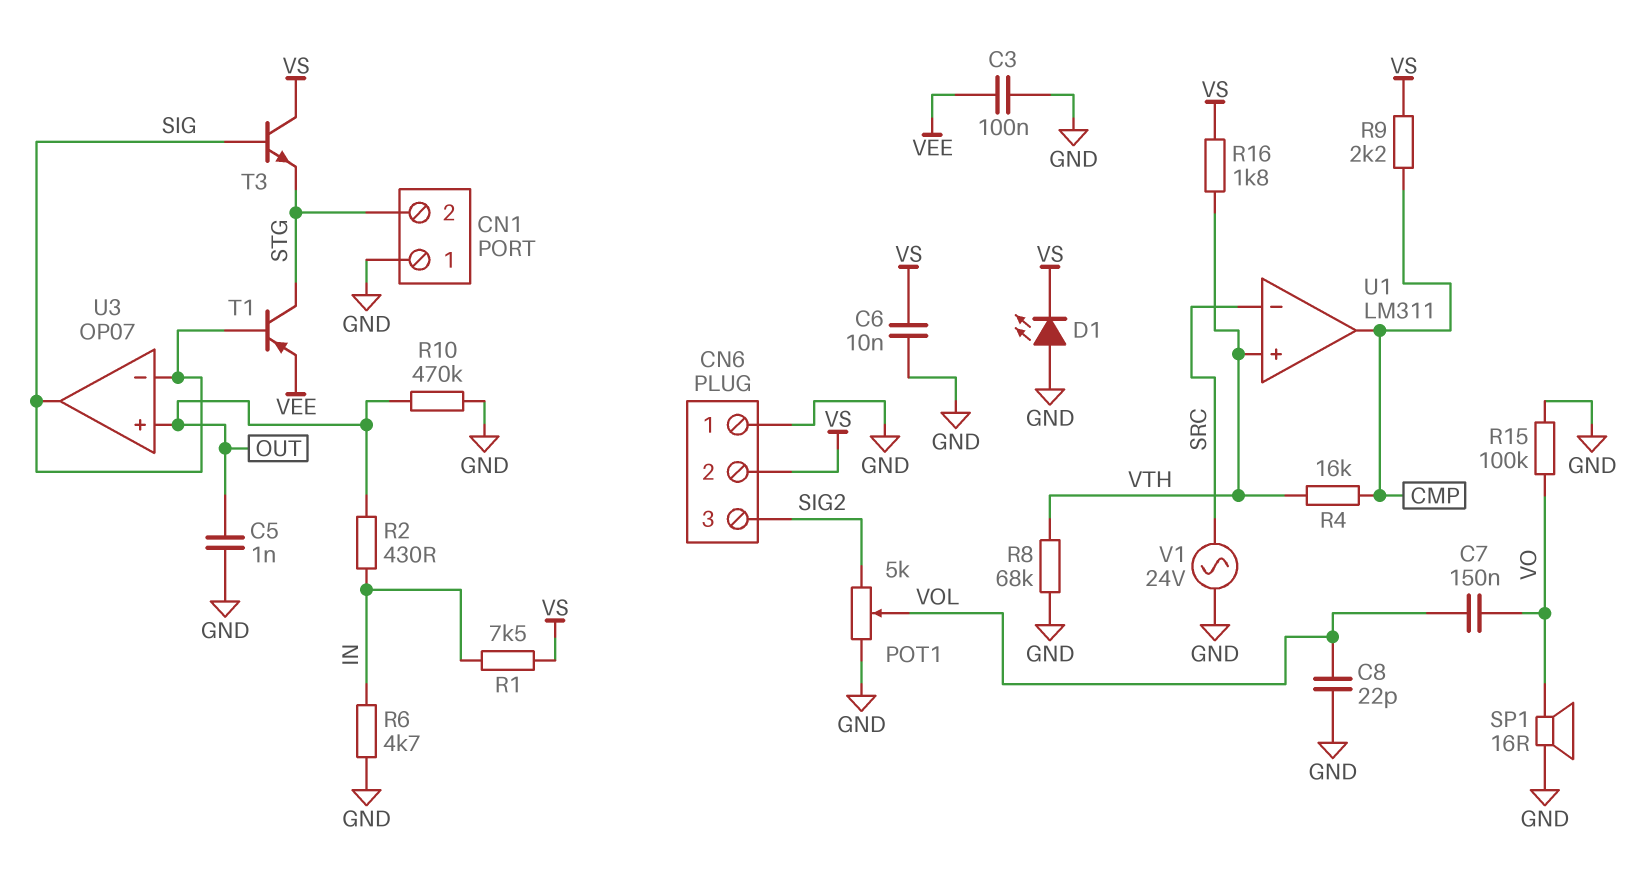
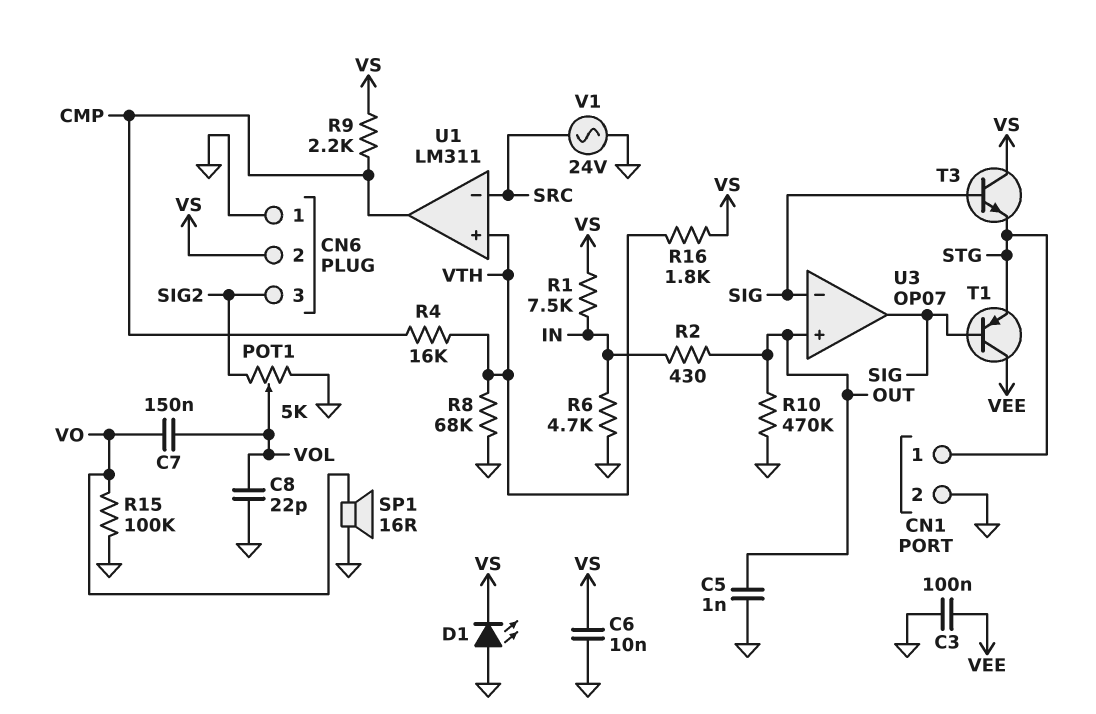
CN1 pin 1: GND -> STG
CN1 pin 2: STG -> GND
T1: PNP (B SIG, C STG, E VEE) -> PNP (B SIG, C VEE, E STG)

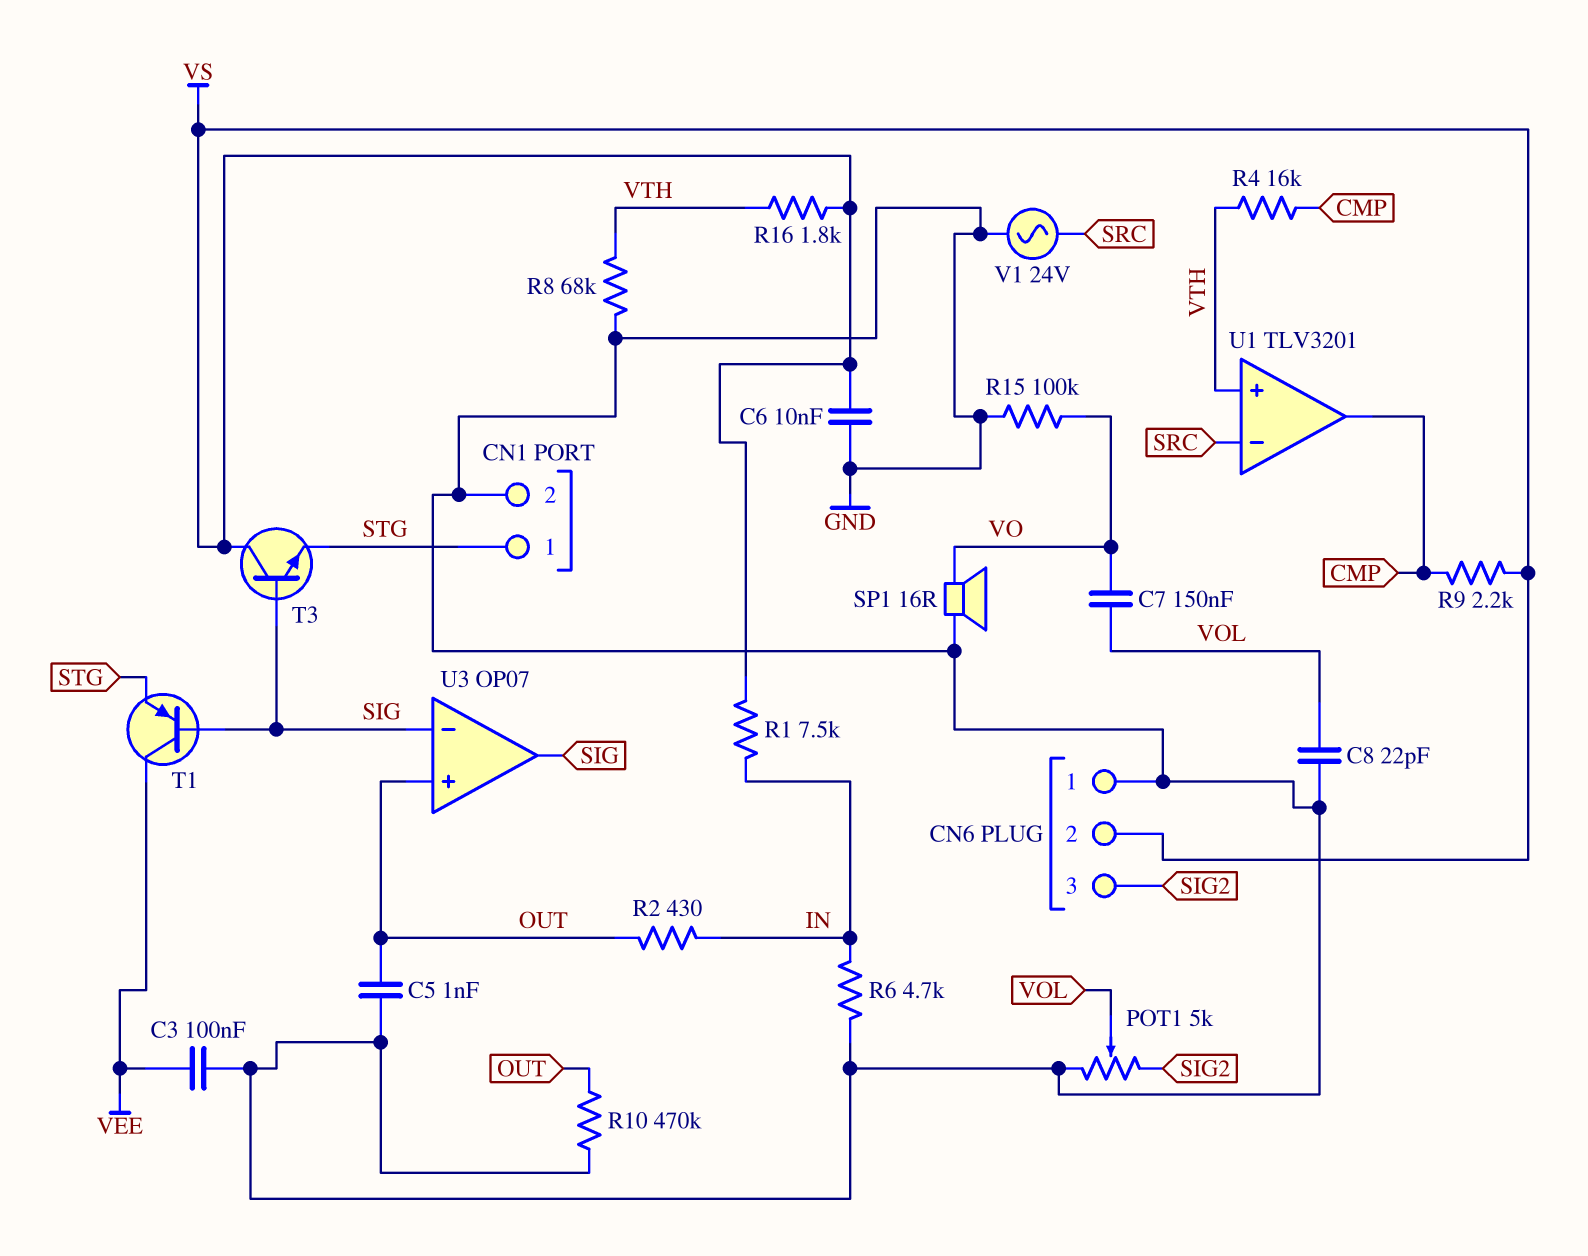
D1: LED (A GND, K VS) -> none
U1: LM311 -> TLV3201

